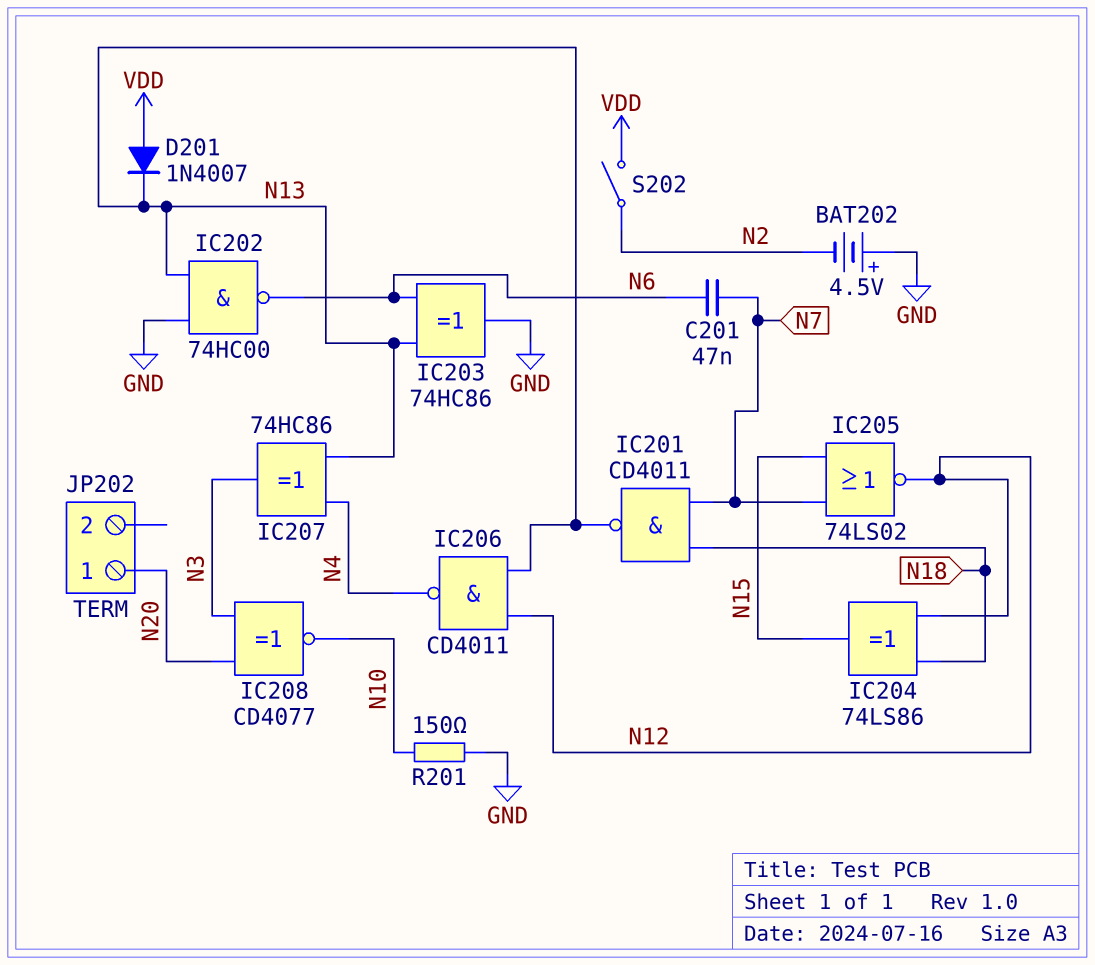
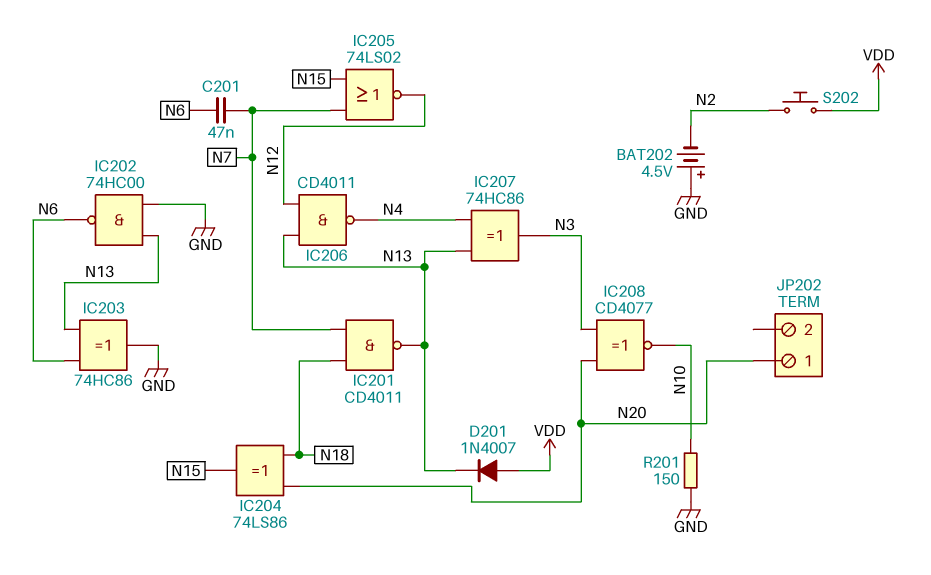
IC204: XOR 74LS86 (in N12, in N18, out N15) -> XOR 74LS86 (in N18, in N20, out N15)
S202: switch (N2, VDD) -> button (N2, VDD)

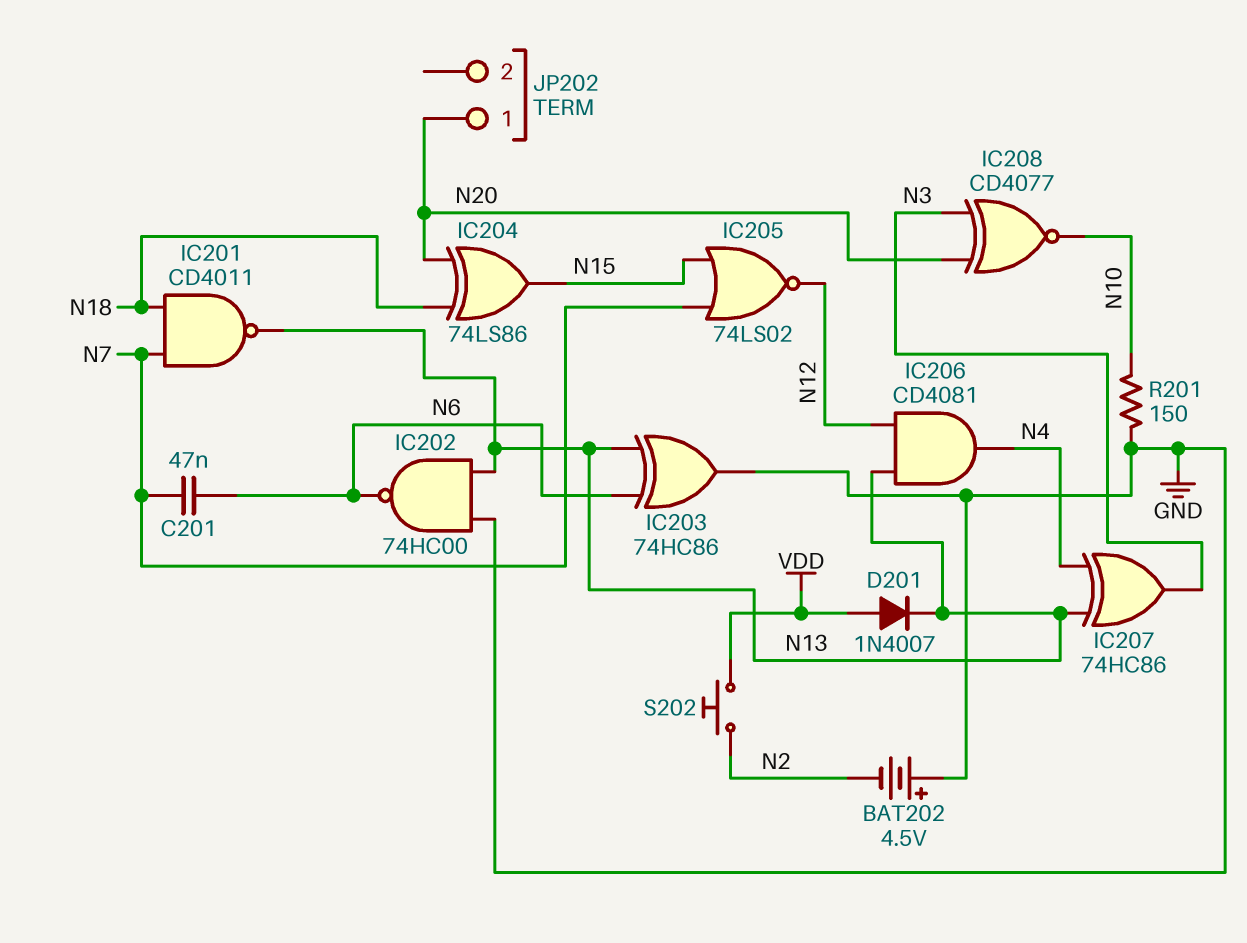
IC206: NAND CD4011 (in N12, in N13, out N4) -> AND CD4081 (in N12, in N13, out N4)

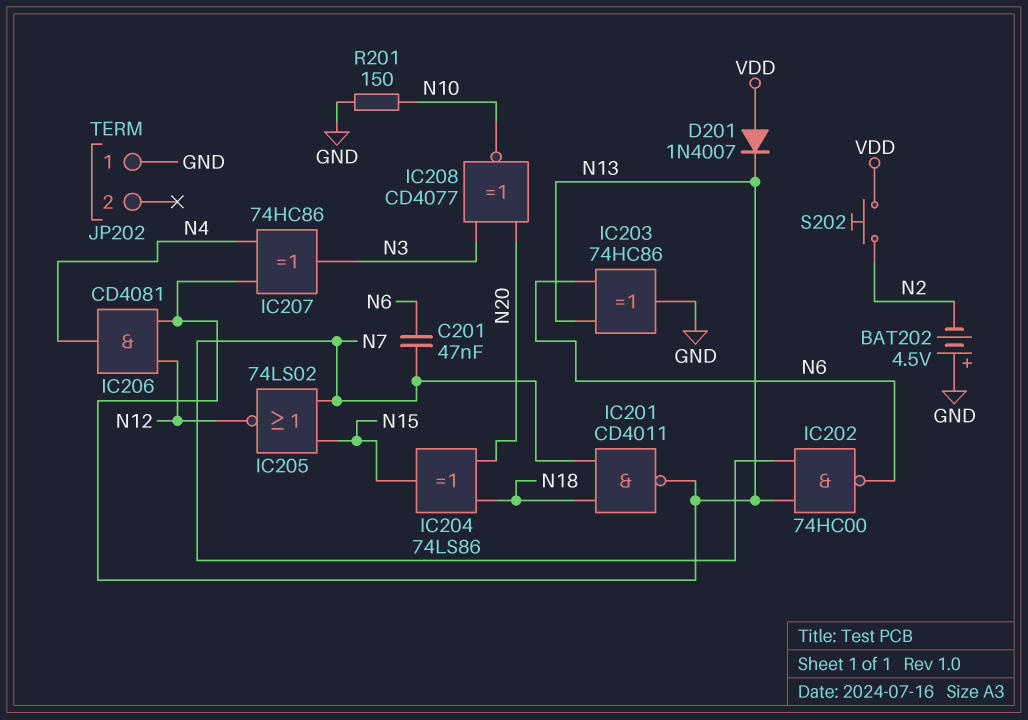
IC202: NAND 74HC00 (in GND, in N13, out N6) -> NAND 74HC00 (in N7, in N13, out N6)
JP202 pin 1: N20 -> GND

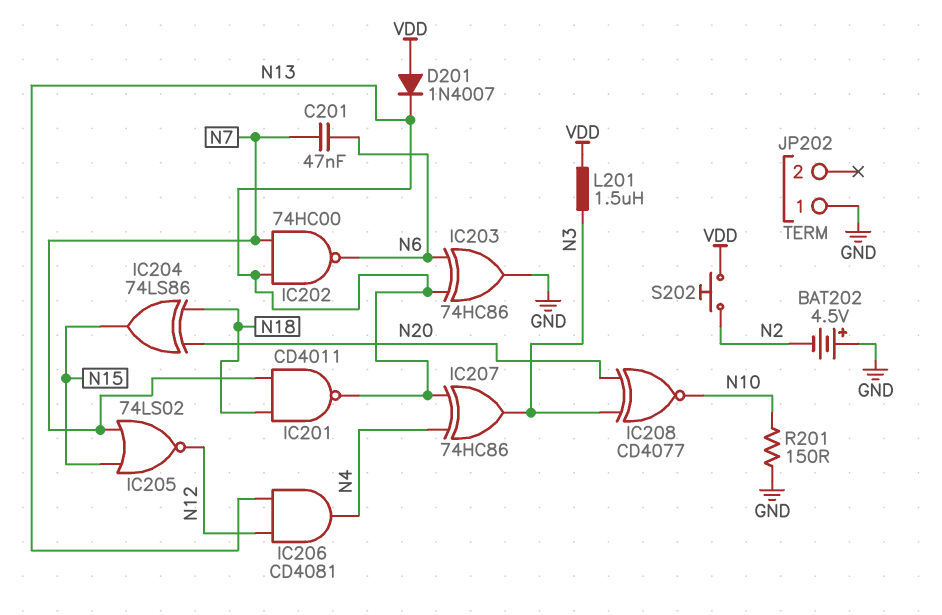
L201: none -> 1.5uH (N3, VDD)

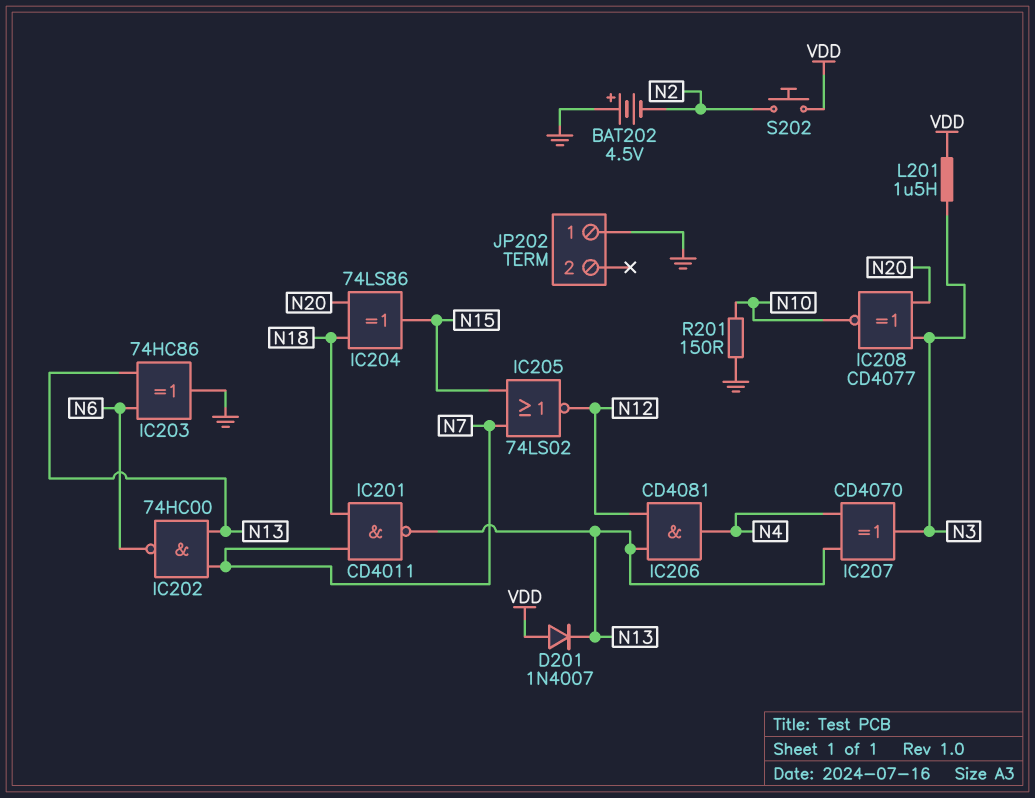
C201: 47nF (N6, N7) -> none
IC207: XOR 74HC86 (in N4, in N13, out N3) -> XOR CD4070 (in N4, in N13, out N3)

